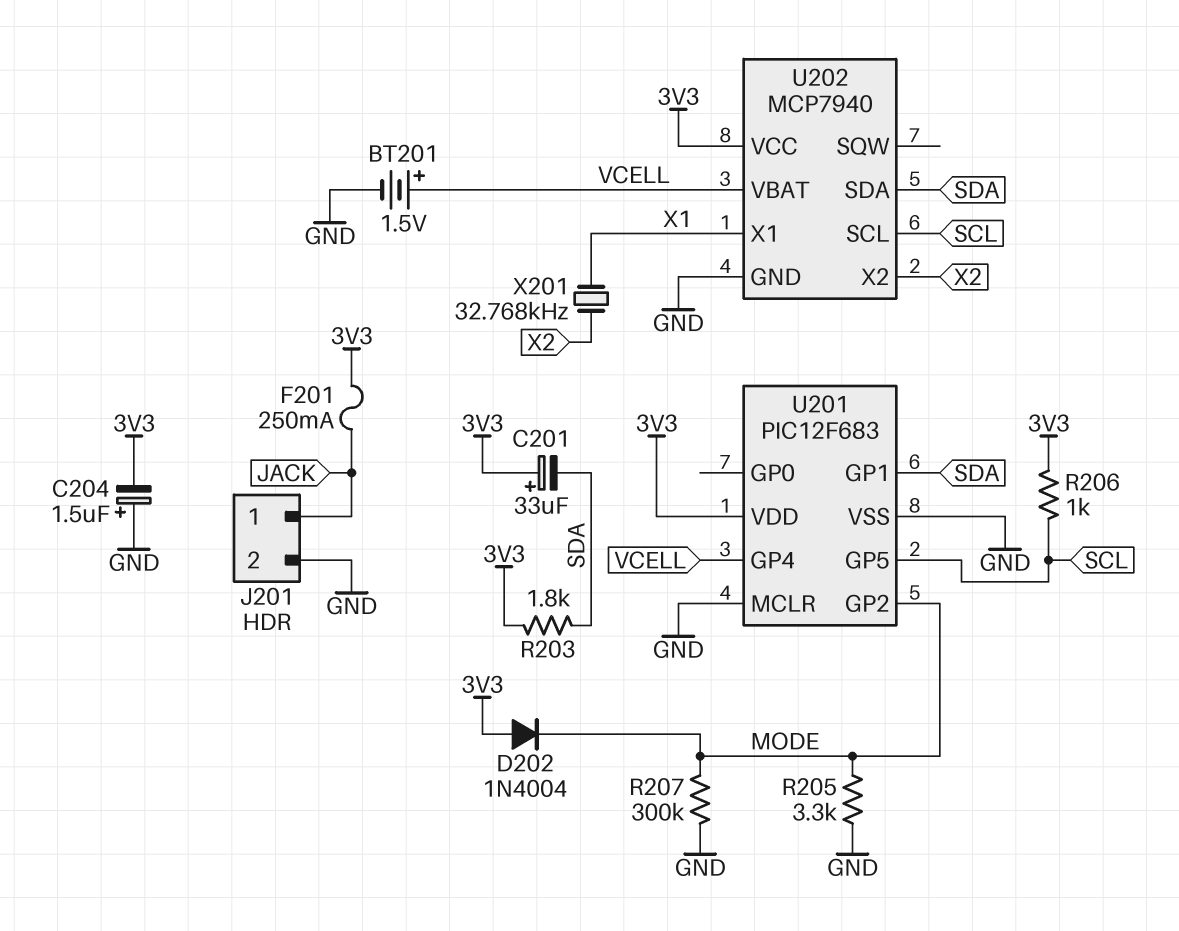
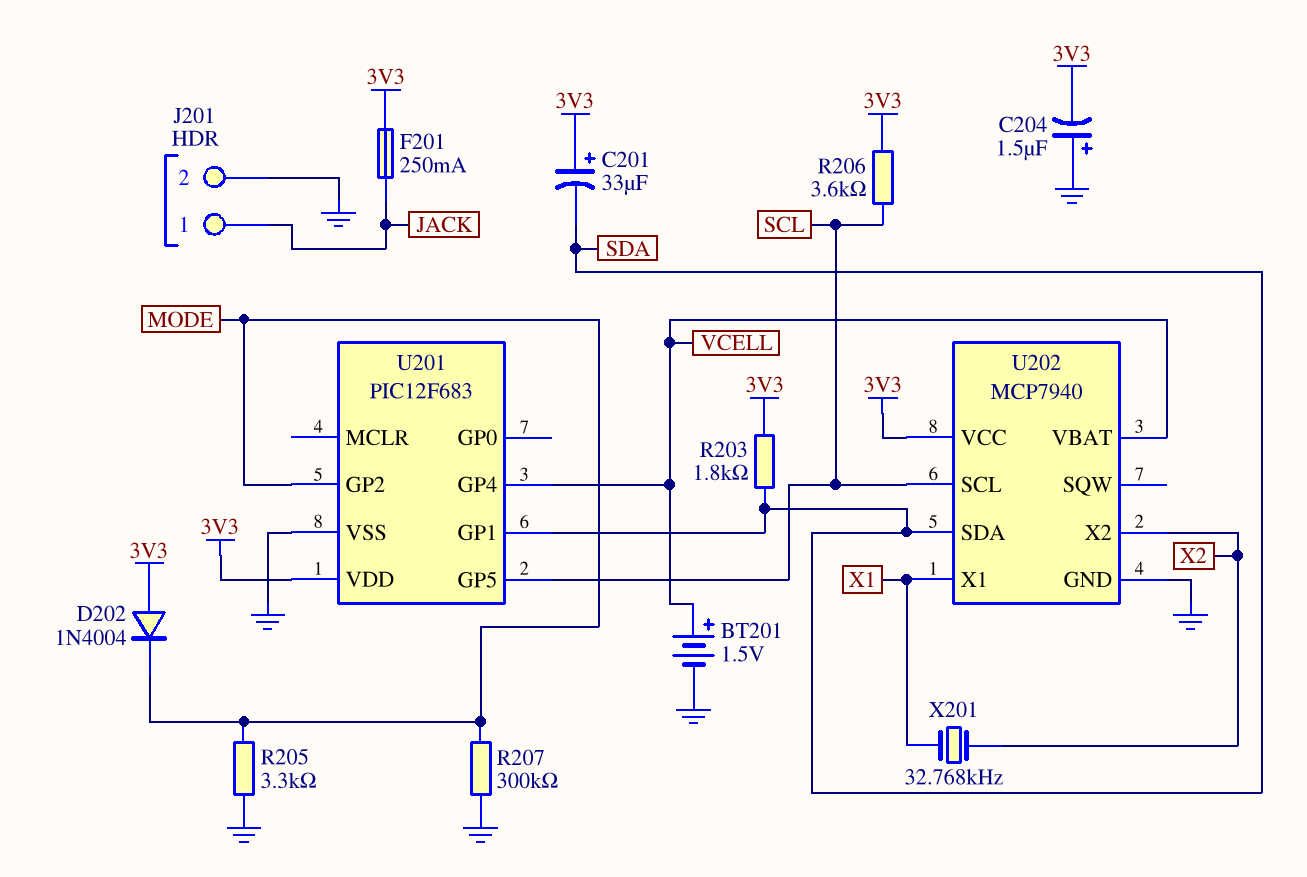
R206: 1k (3V3, SCL) -> 3.6k (3V3, SCL)
U201 pin MCLR: GND -> none

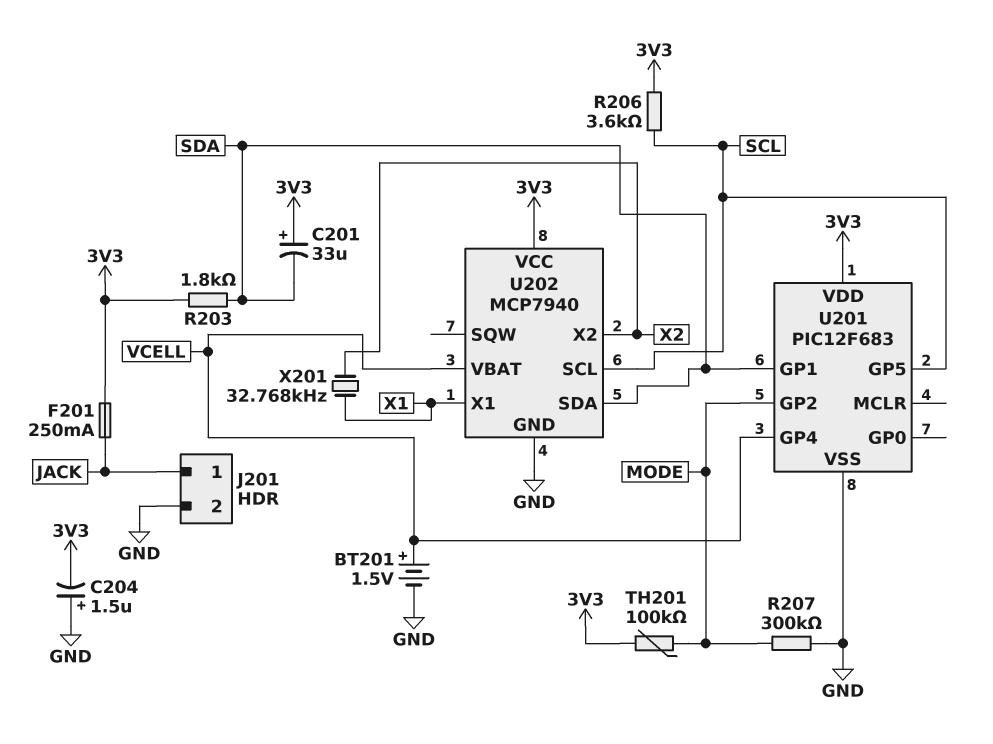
D202: diode 1N4004 (A 3V3, K MODE) -> none
R205: 3.3k (GND, MODE) -> none
TH201: none -> 100k (3V3, MODE)

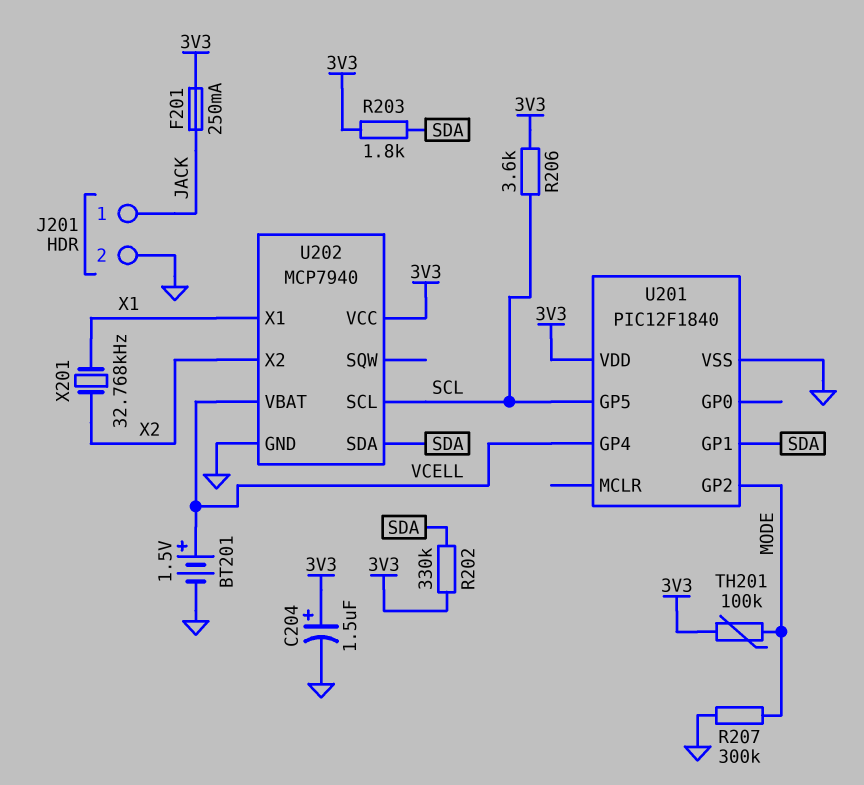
C201: 33uF (plus 3V3, minus SDA) -> none
C204: 1.5uF (plus GND, minus 3V3) -> 1.5uF (plus 3V3, minus GND)
R202: none -> 330k (3V3, SDA)
U201: PIC12F683 -> PIC12F1840

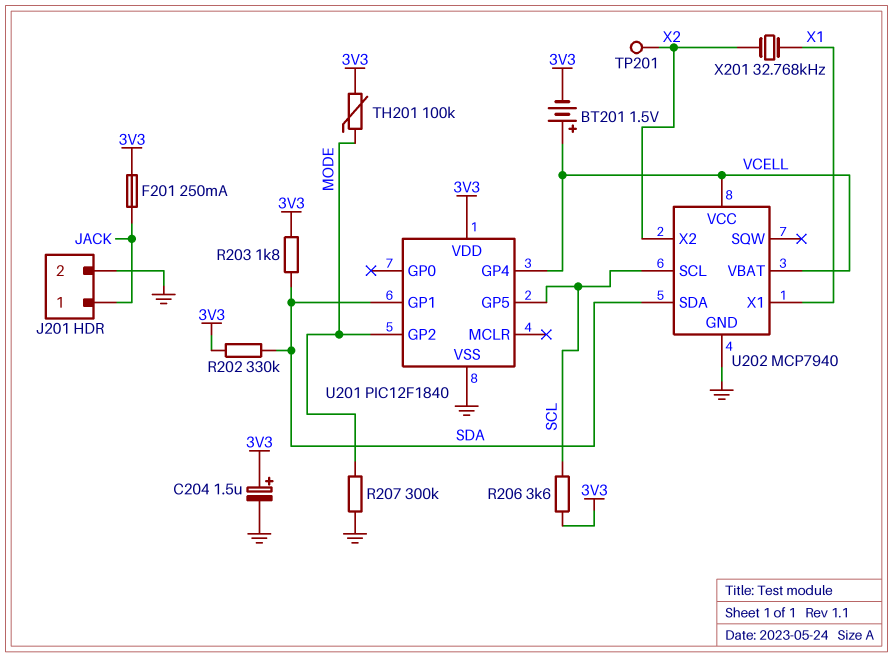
BT201: 1.5V (plus VCELL, minus GND) -> 1.5V (plus VCELL, minus 3V3)
TP201: none -> test point (X2)
U202 pin VCC: 3V3 -> VCELL

